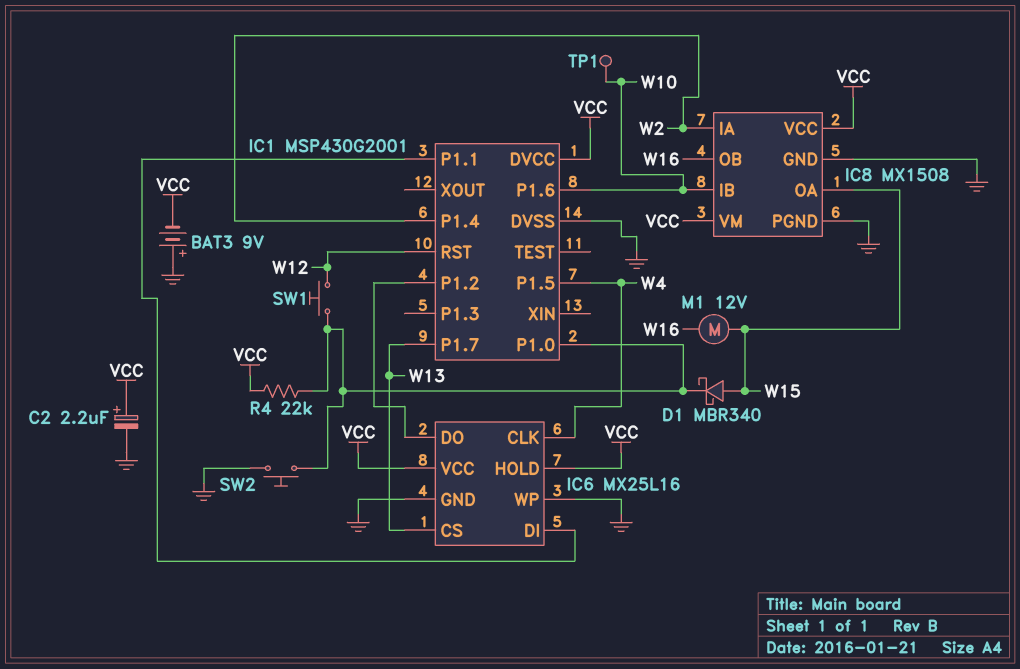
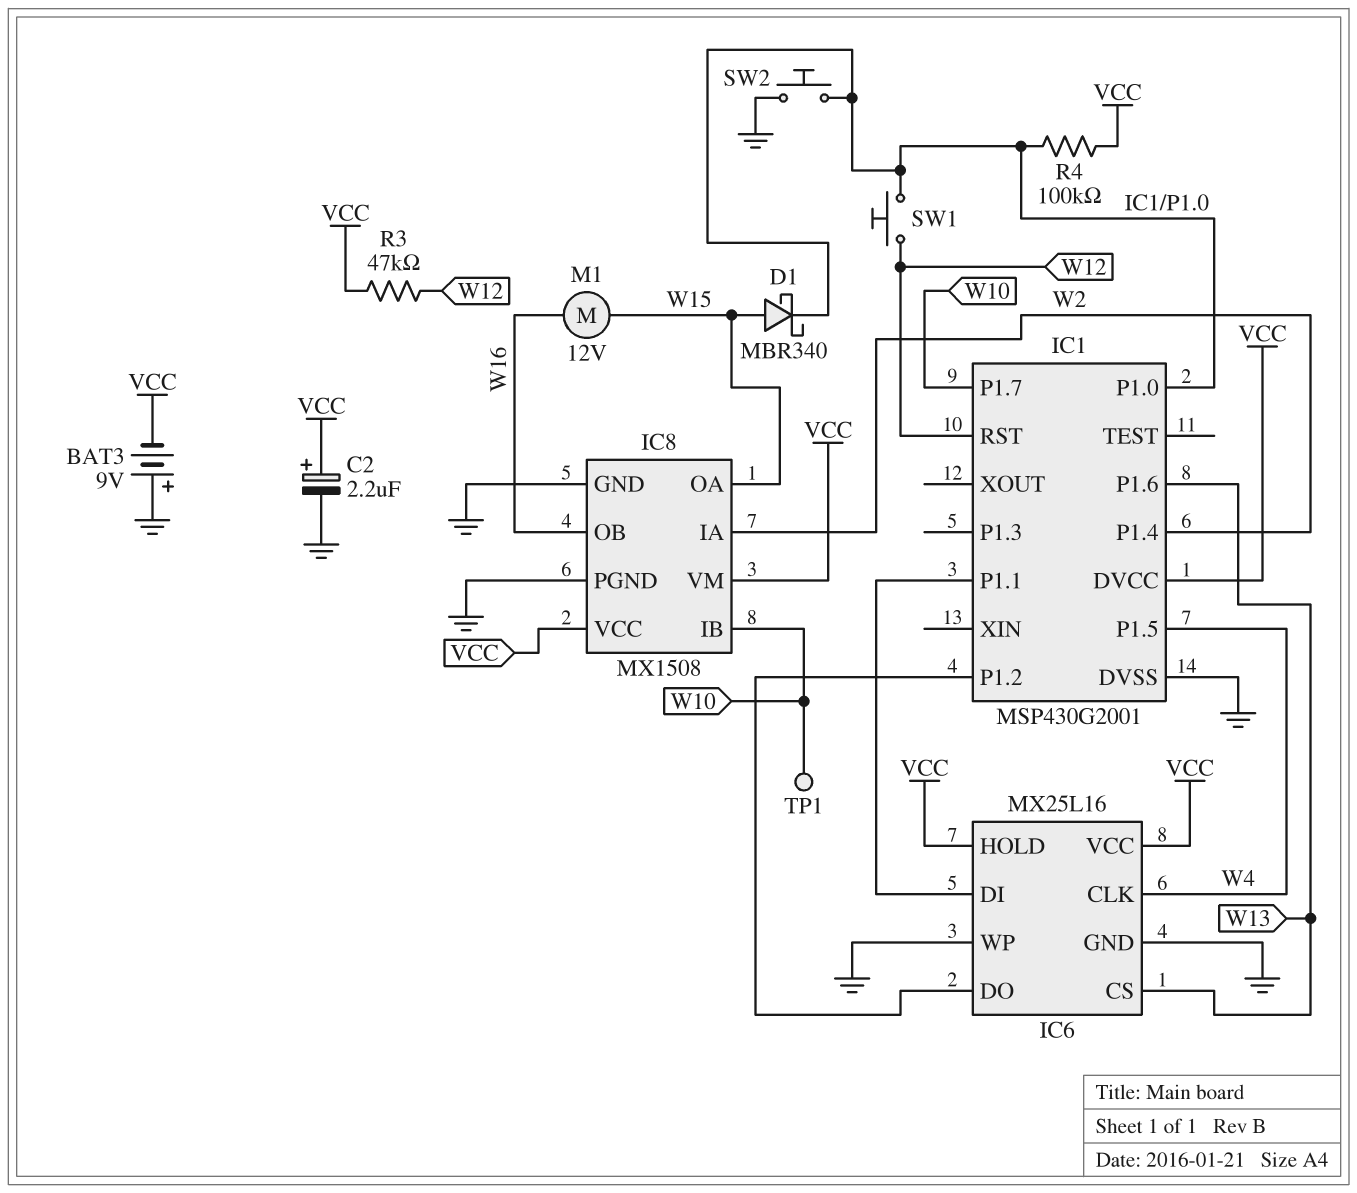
IC1 pin P1.6: W10 -> W13
IC1 pin P1.7: W13 -> W10
R3: none -> 47k (VCC, W12)
R4: 22k (IC1/P1.0, VCC) -> 100k (IC1/P1.0, VCC)

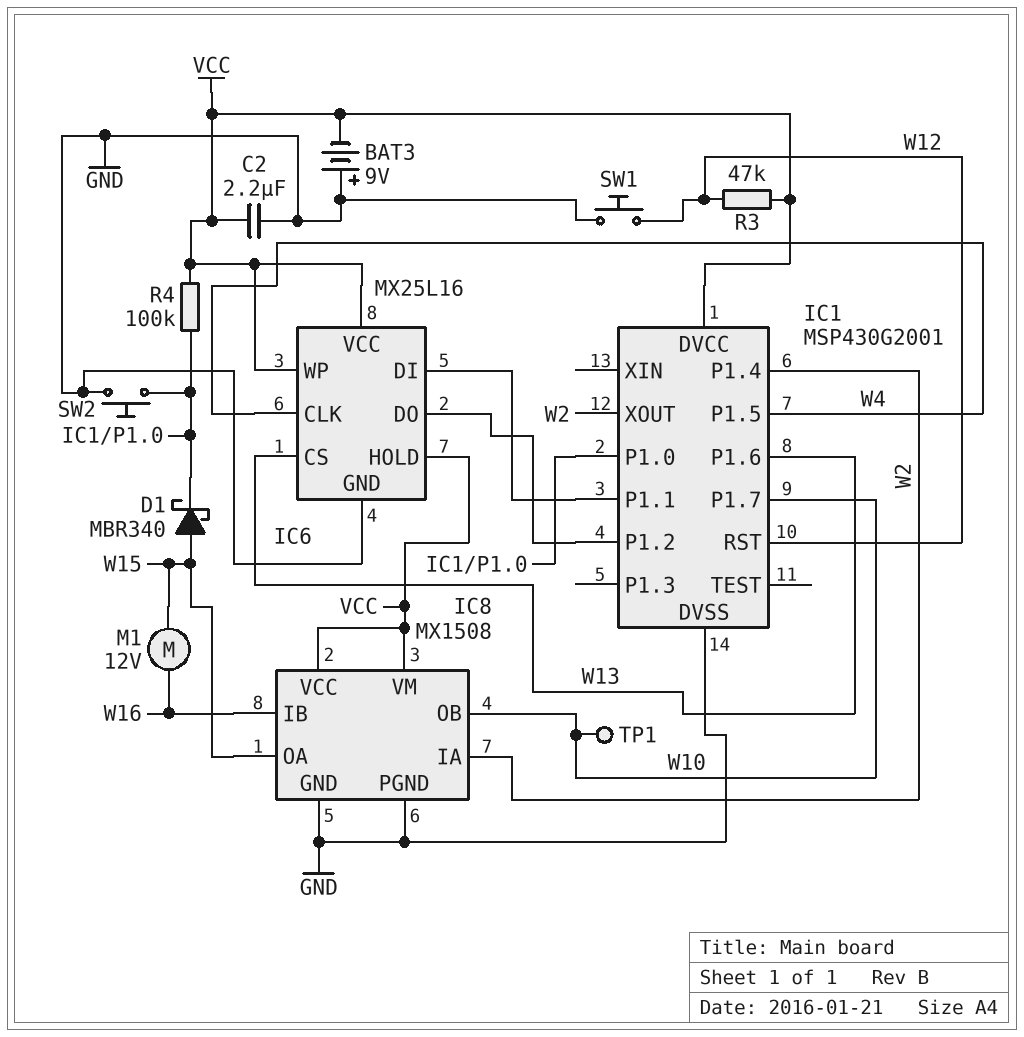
C2: 2.2uF (plus VCC, minus GND) -> 2.2uF (GND, VCC)
IC1 pin XOUT: none -> W2
IC6 pin WP: GND -> VCC
IC8 pin IB: W10 -> W16
IC8 pin OB: W16 -> W10
SW1: button (IC1/P1.0, W12) -> button (GND, W12)

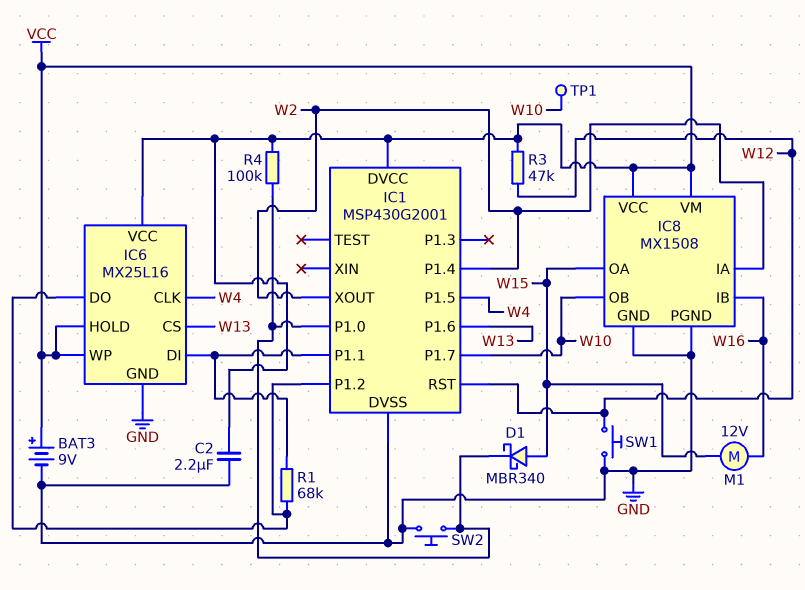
BAT3: 9V (plus GND, minus VCC) -> 9V (plus VCC, minus GND)
R1: none -> 68k (IC1/P1.1, IC1/P1.2)

